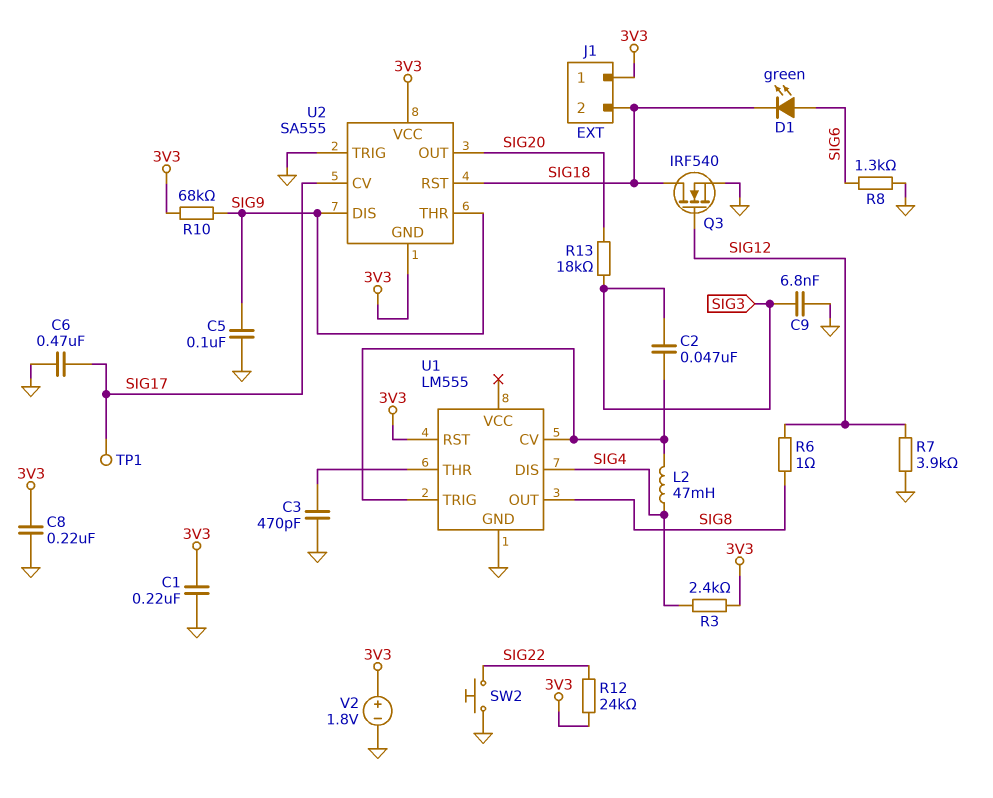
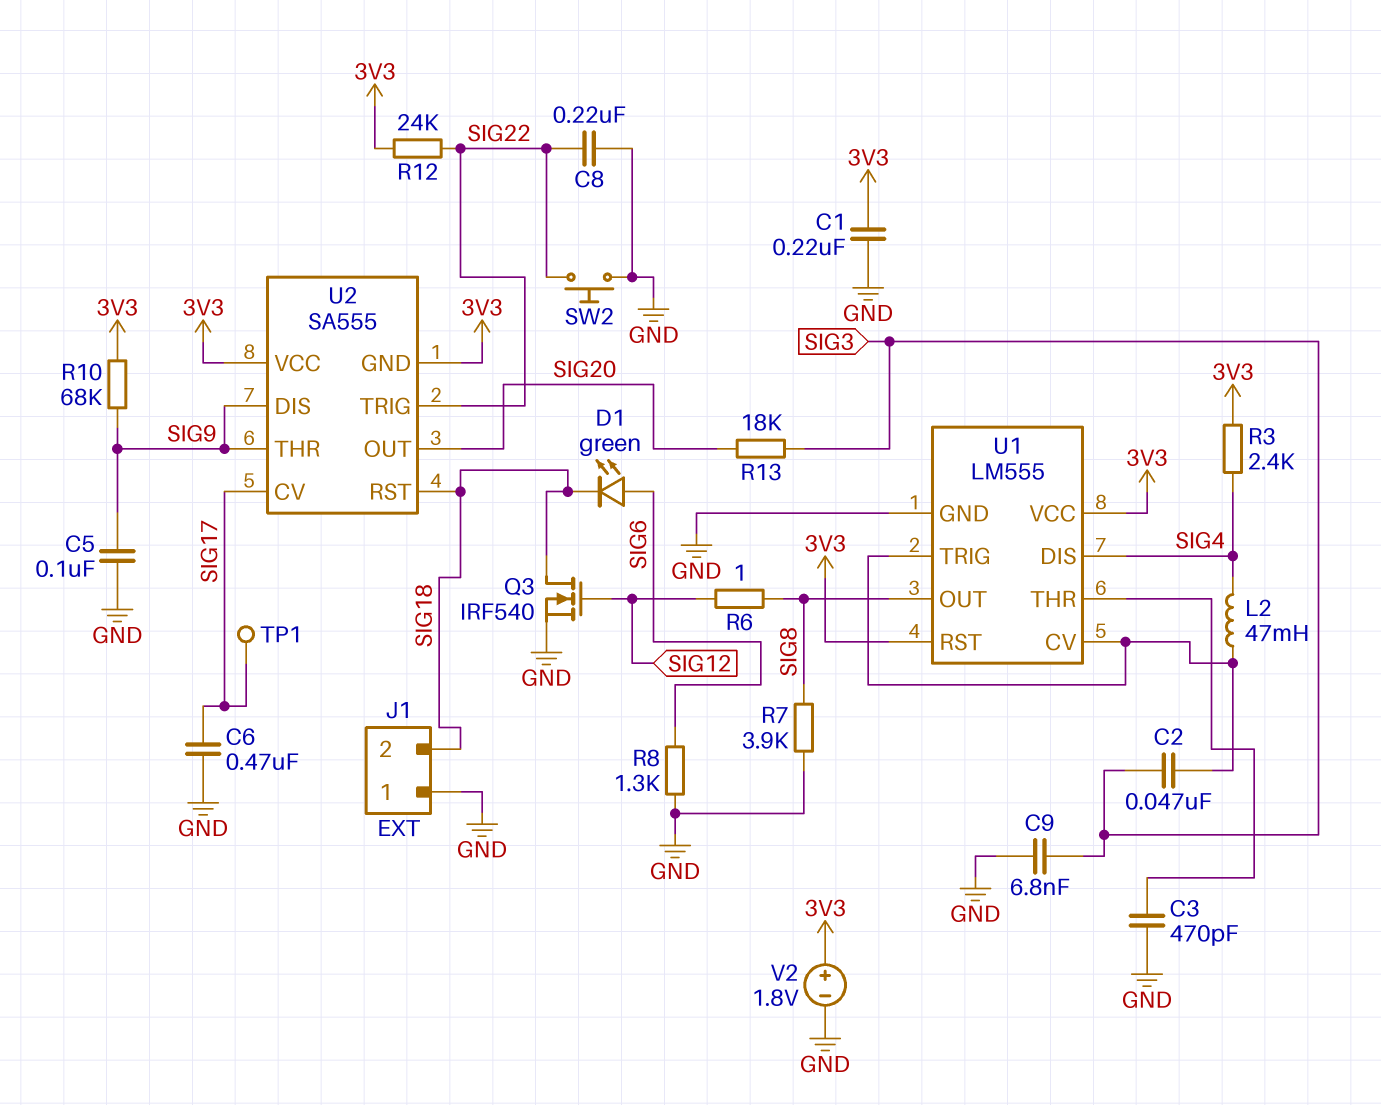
C8: 220nF (3V3, GND) -> 220nF (GND, SIG22)
J1 pin 1: 3V3 -> GND
R7: 3.9k (GND, SIG12) -> 3.9k (GND, SIG8)
U1 pin VCC: none -> 3V3
U2 pin TRIG: GND -> SIG22

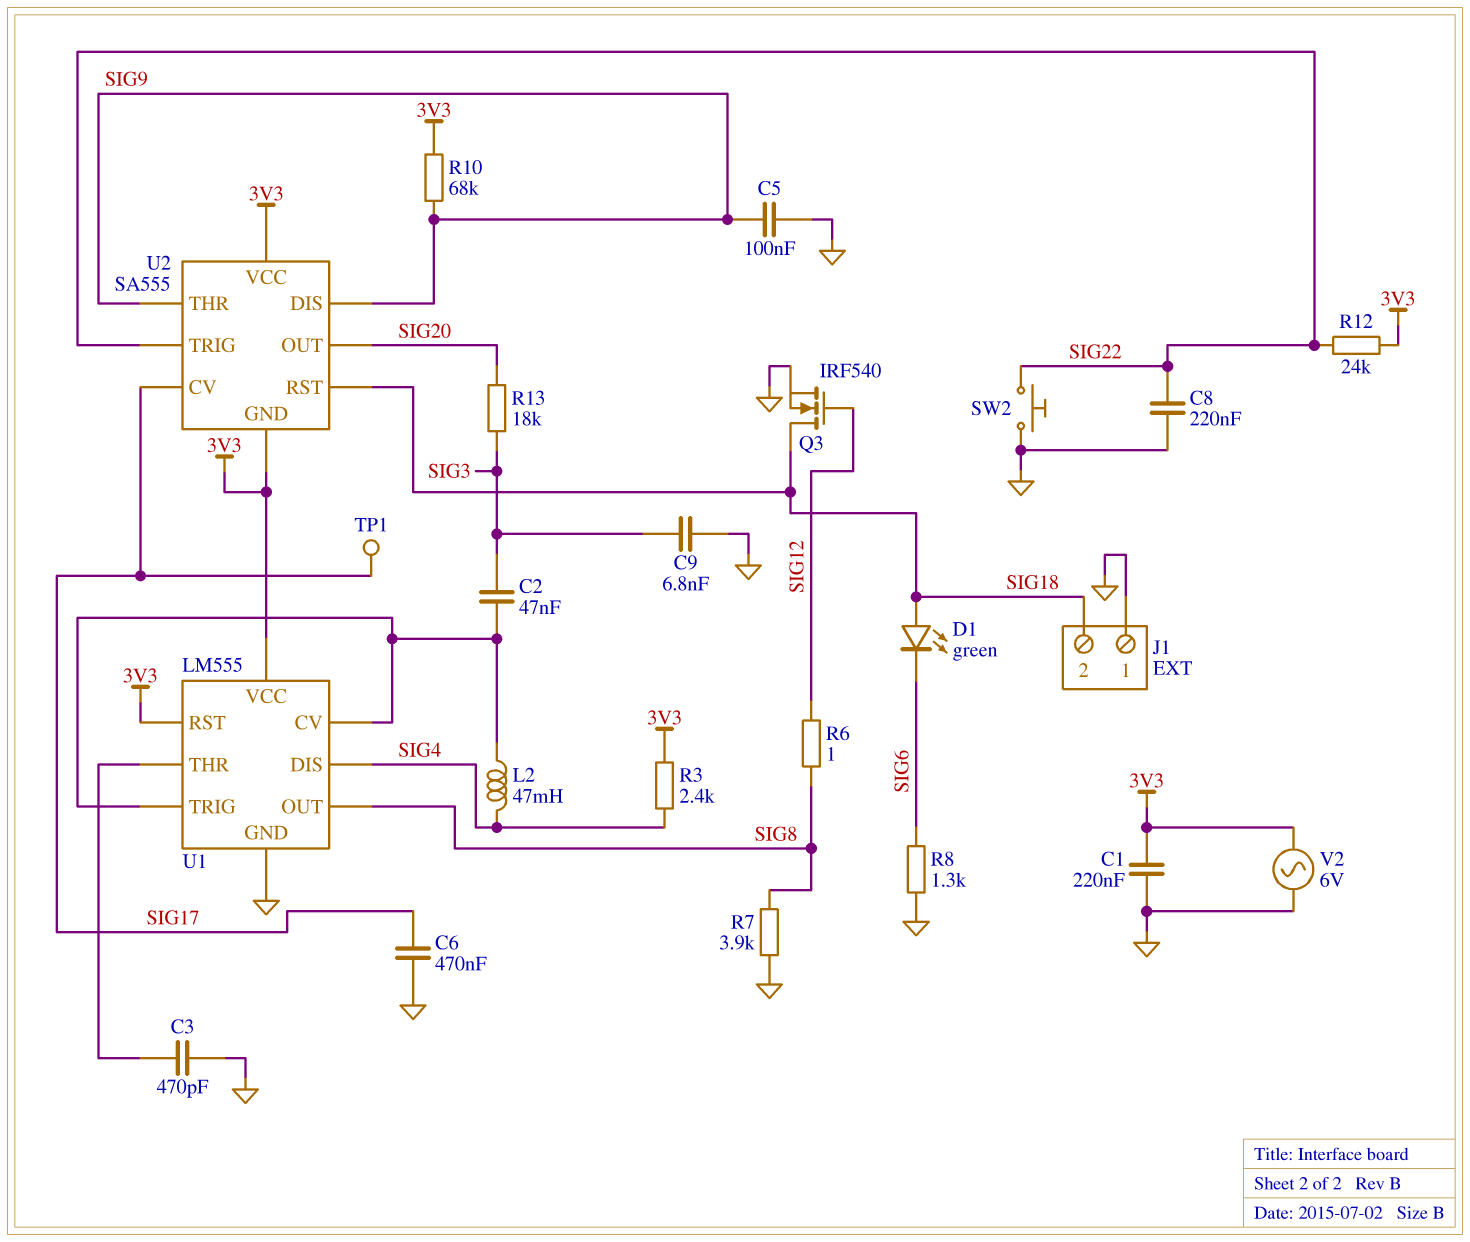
D1: LED green (A SIG6, K SIG18) -> LED green (A SIG18, K SIG6)
V2: 1.8V (plus 3V3, minus GND) -> AC 6V (3V3, GND)

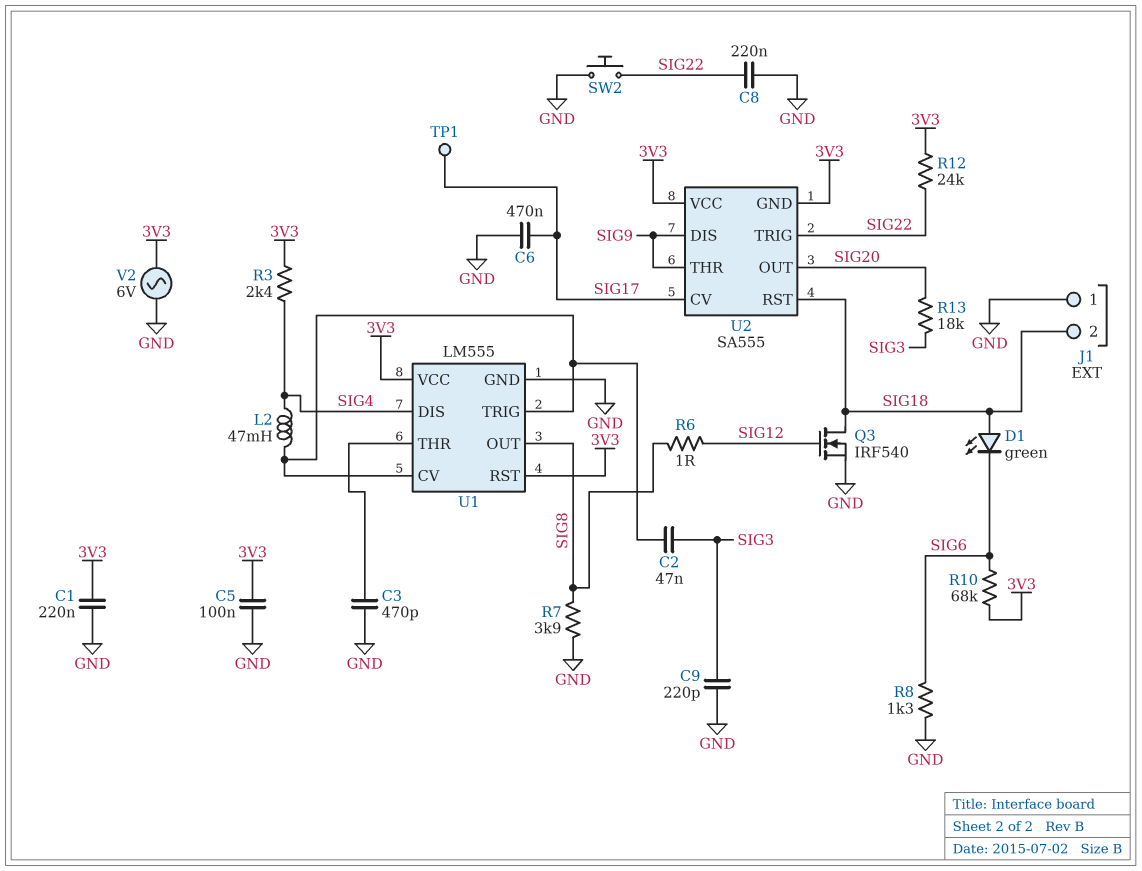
C5: 100nF (GND, SIG9) -> 100nF (3V3, GND)
C9: 6.8nF (GND, SIG3) -> 220pF (GND, SIG3)
R10: 68k (3V3, SIG9) -> 68k (3V3, SIG6)

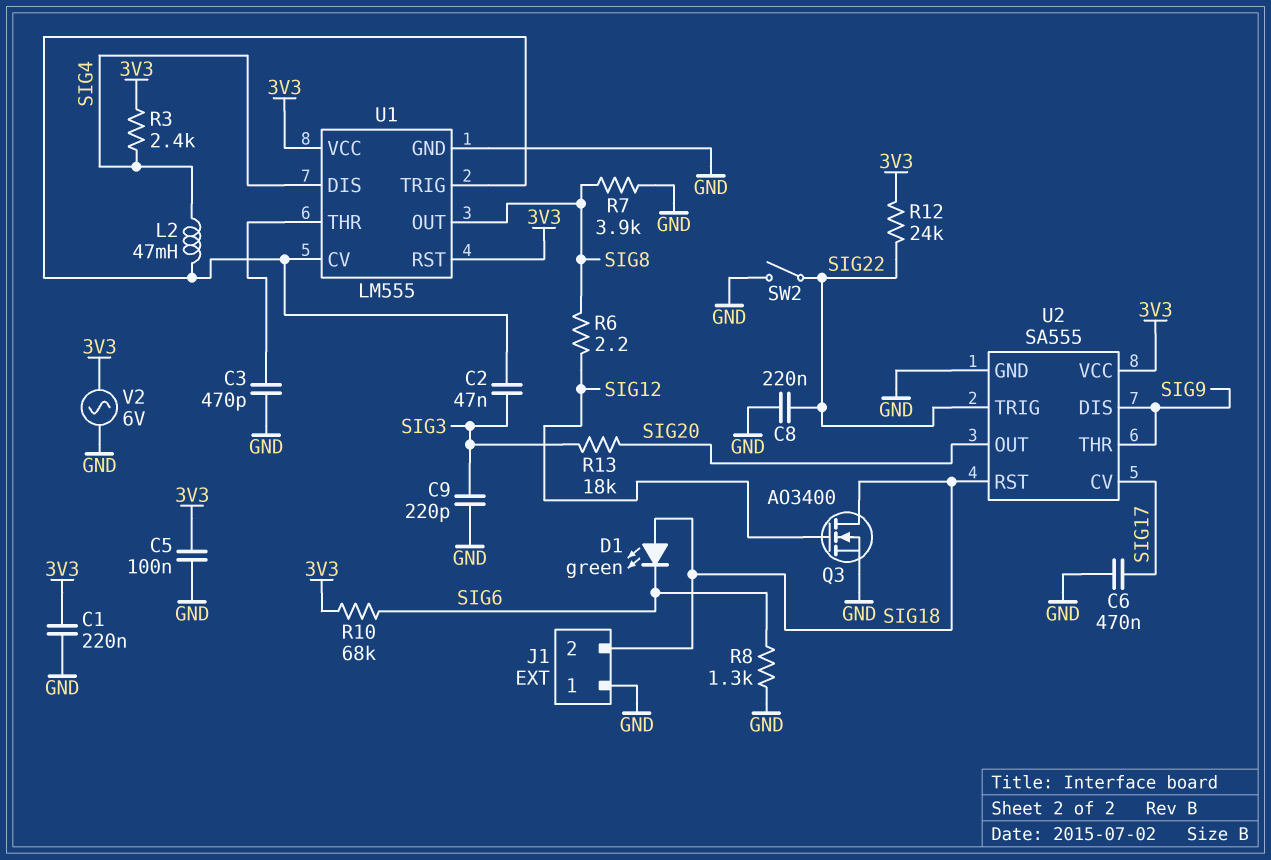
Q3: NMOS IRF540 (G SIG12, D SIG18, S GND) -> NMOS AO3400 (G SIG12, D SIG18, S GND)
R6: 1 (SIG8, SIG12) -> 2.2 (SIG8, SIG12)
SW2: button (GND, SIG22) -> switch (GND, SIG22)
TP1: test point (SIG17) -> none
U2 pin GND: 3V3 -> GND

